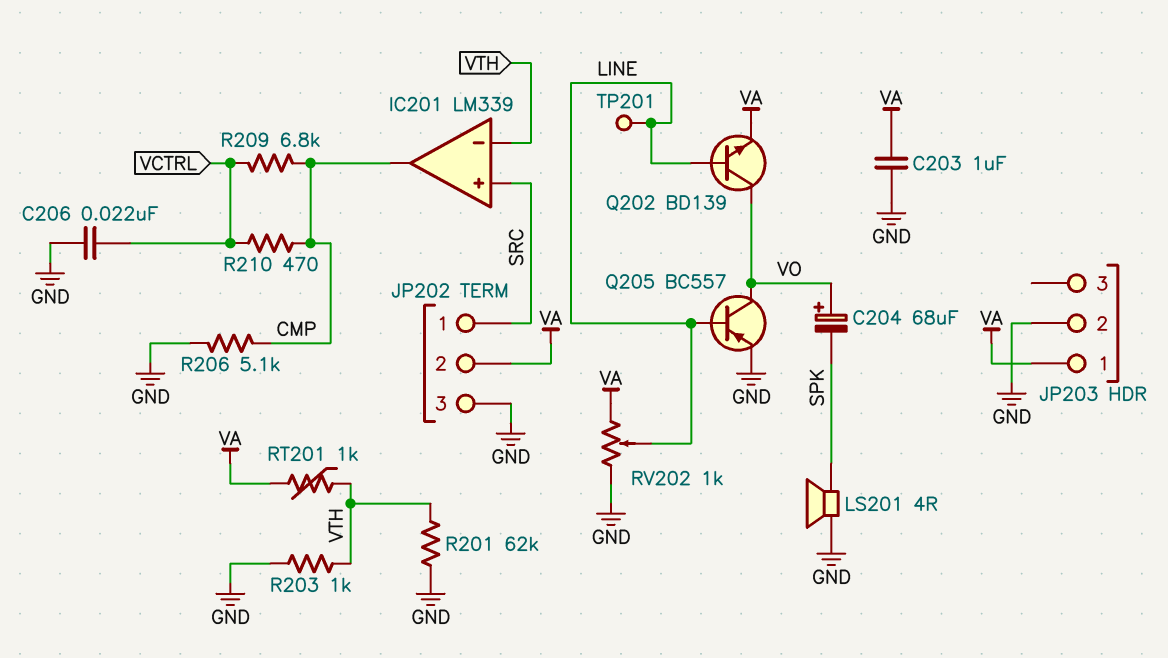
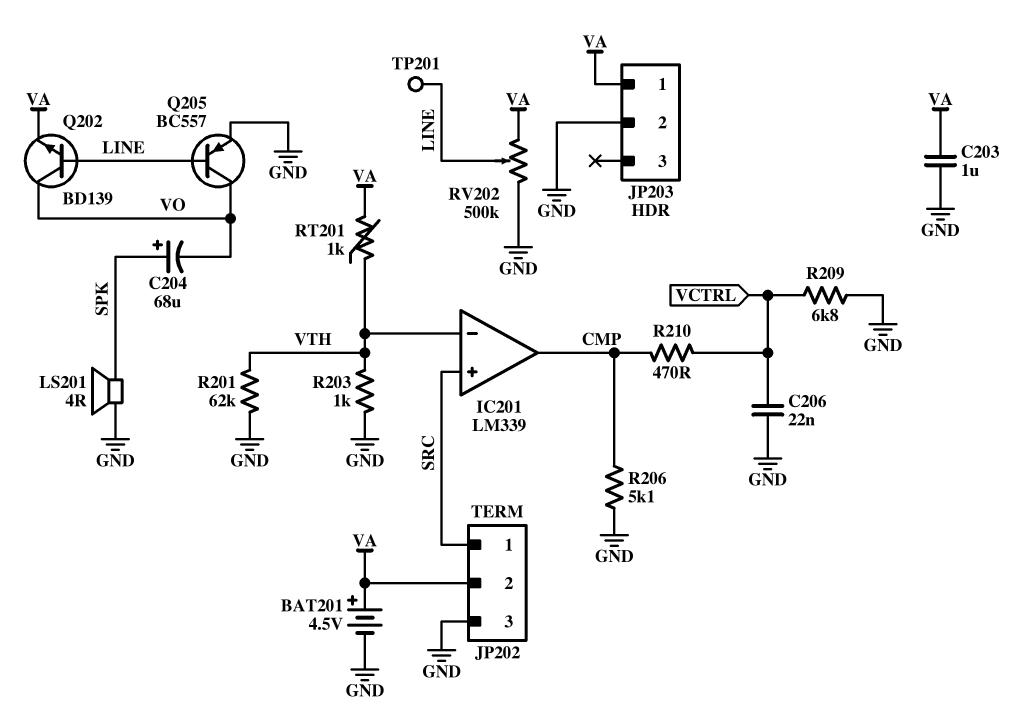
BAT201: none -> 4.5V (plus VA, minus GND)
C204: 68uF (plus VO, minus SPK) -> 68uF (plus SPK, minus VO)
R209: 6.8k (CMP, VCTRL) -> 6.8k (GND, VCTRL)
RV202: 1k (GND, VA, wiper LINE) -> 500k (GND, VA, wiper LINE)

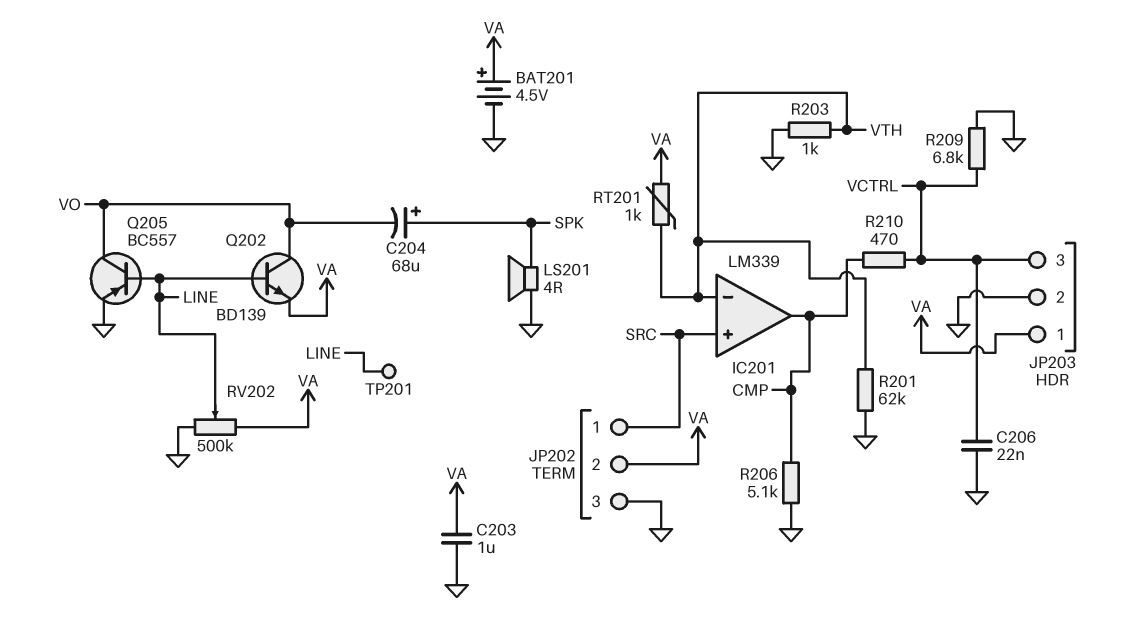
JP203 pin 3: none -> VCTRL

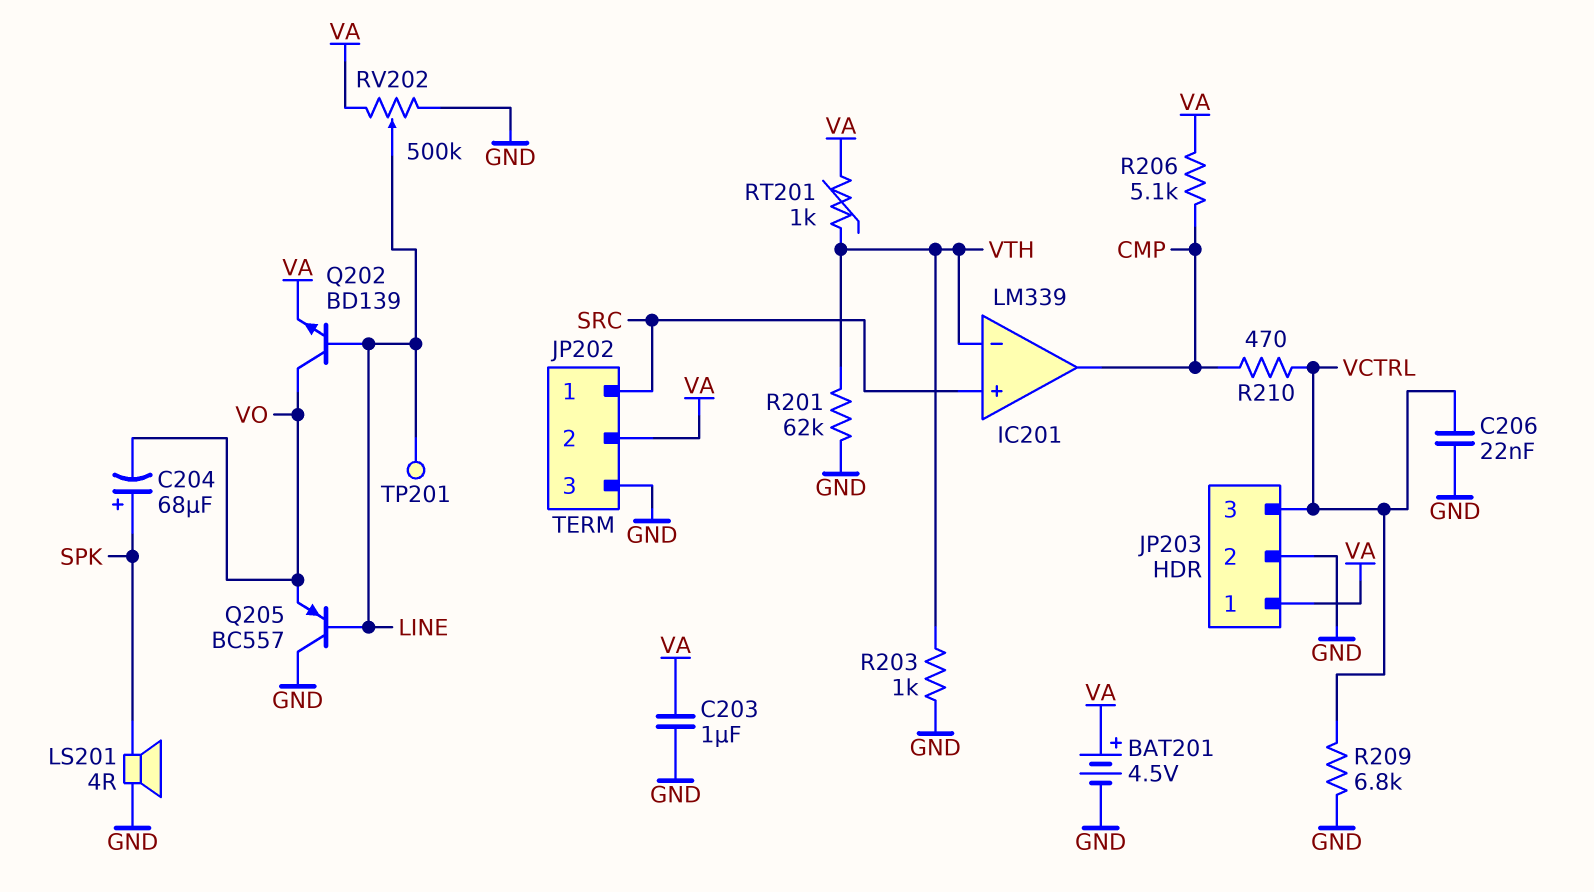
Q205: PNP BC557 (B LINE, C VO, E GND) -> PNP BC557 (B LINE, C GND, E VO)
R206: 5.1k (CMP, GND) -> 5.1k (CMP, VA)

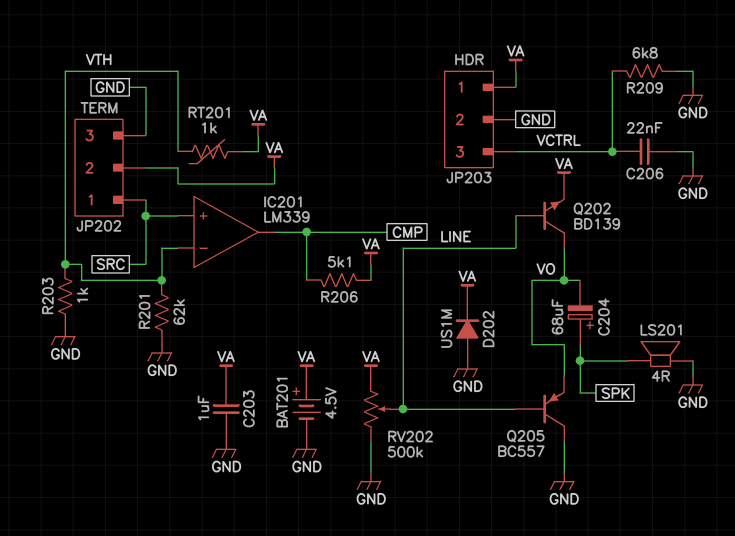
D202: none -> diode US1M (A GND, K VA)
R210: 470 (CMP, VCTRL) -> none
TP201: test point (LINE) -> none

